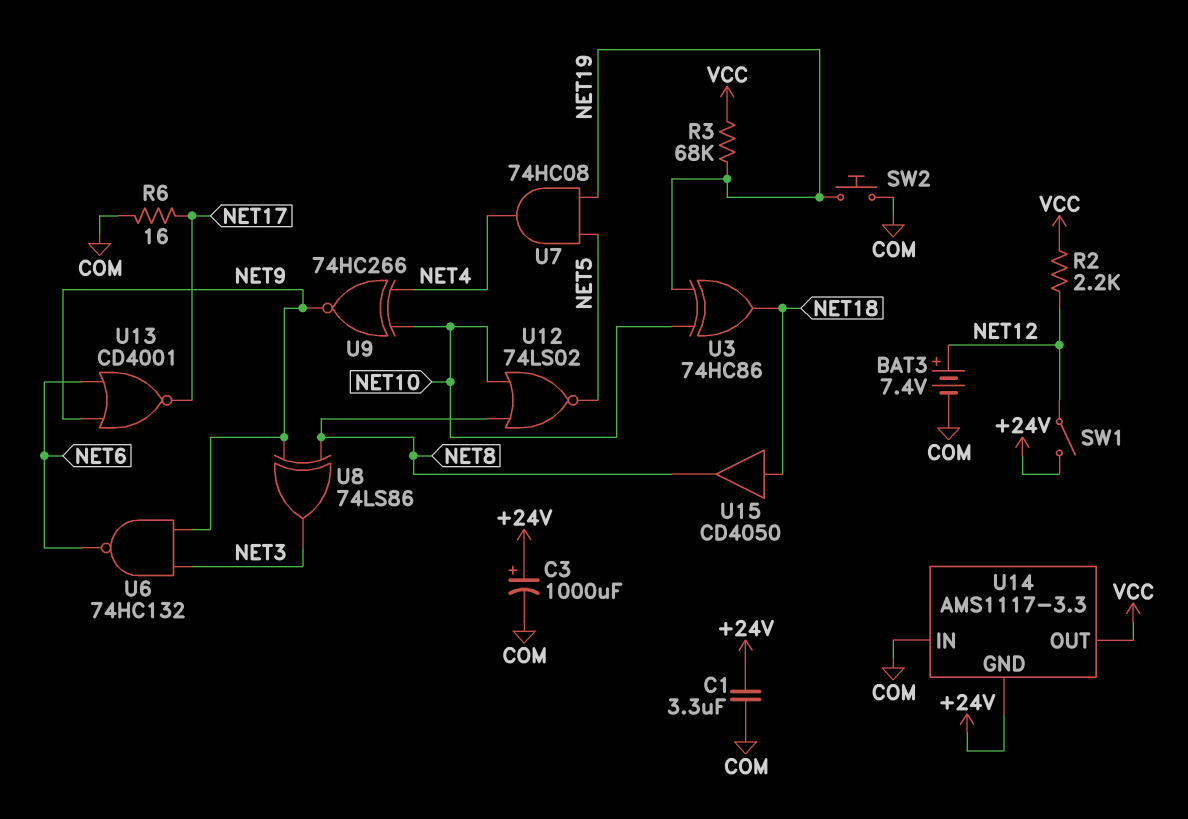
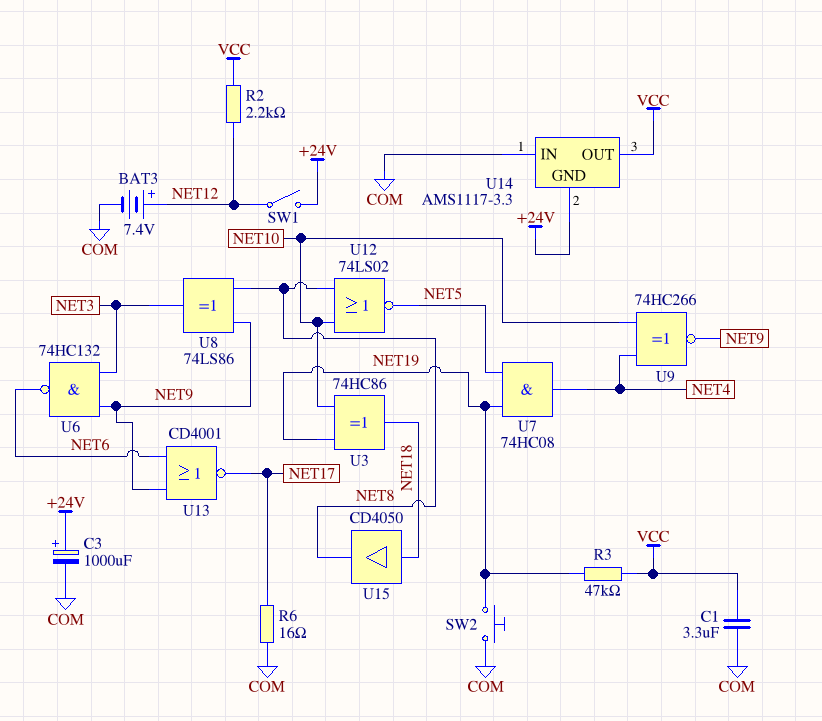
C1: 3.3uF (+24V, COM) -> 3.3uF (COM, VCC)
R3: 68k (NET19, VCC) -> 47k (NET19, VCC)

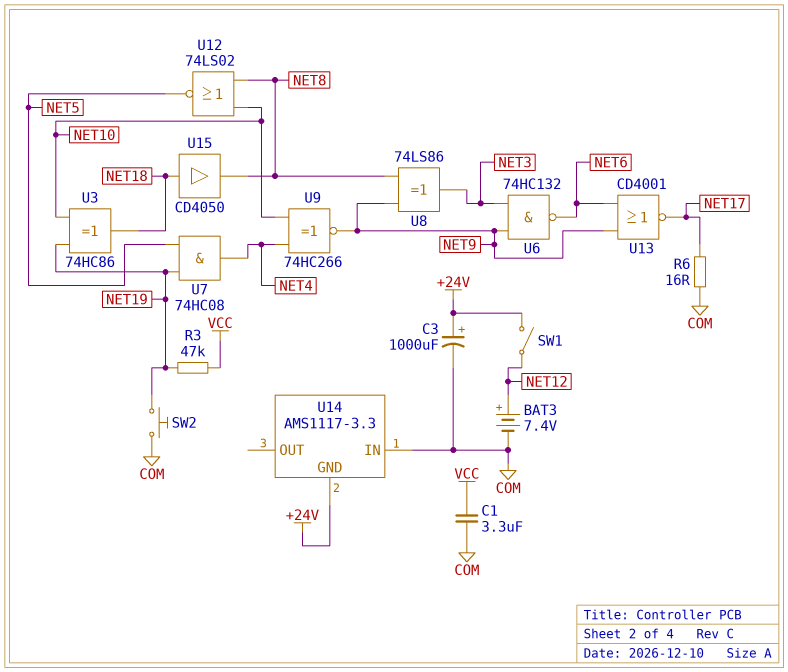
R2: 2.2k (NET12, VCC) -> none
U14 pin OUT: VCC -> none

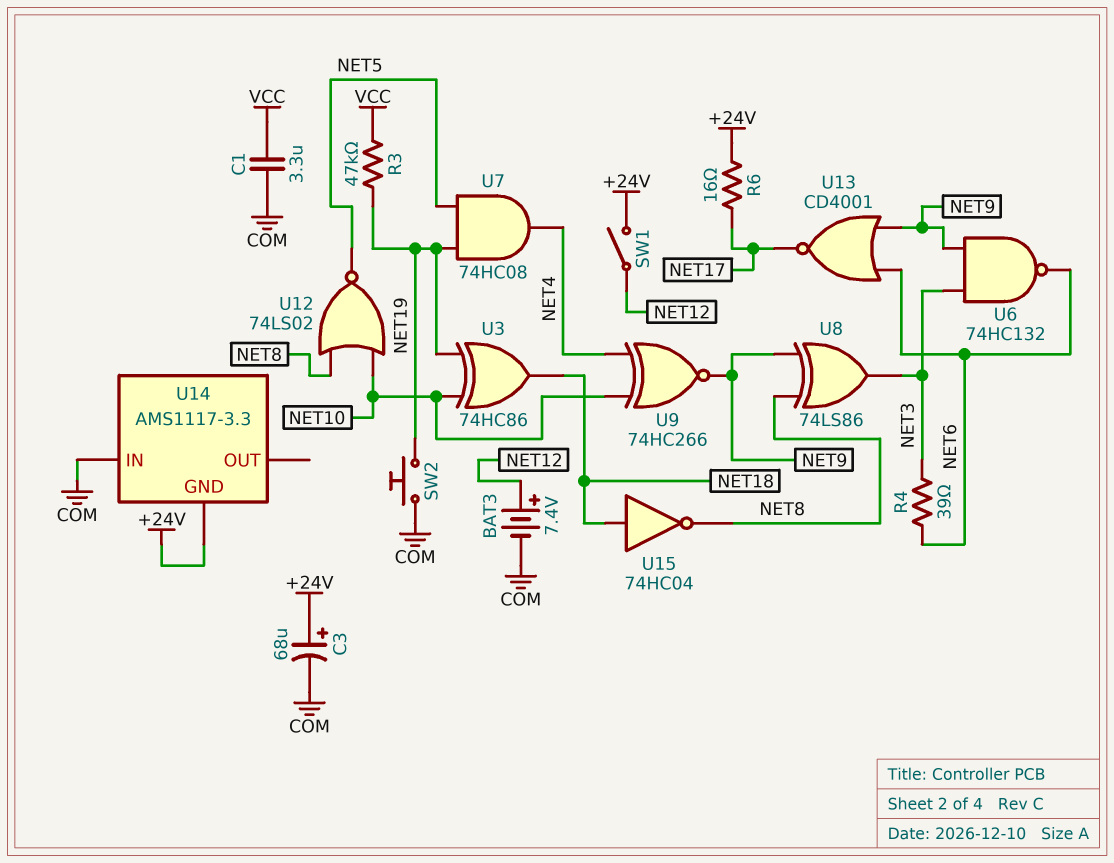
C3: 1000uF (plus +24V, minus COM) -> 68uF (plus +24V, minus COM)
R4: none -> 39 (NET3, NET6)
R6: 16 (COM, NET17) -> 16 (+24V, NET17)
U15: buffer CD4050 (in NET18, out NET8) -> NOT 74HC04 (in NET18, out NET8)

